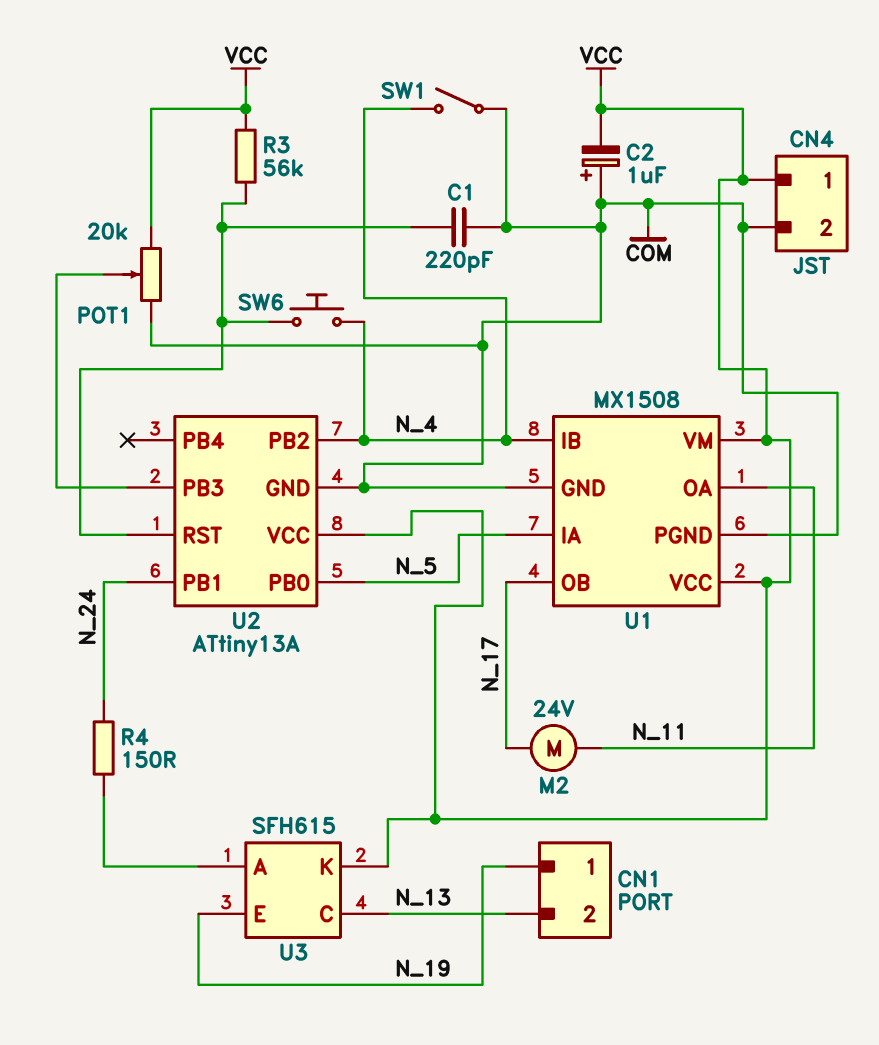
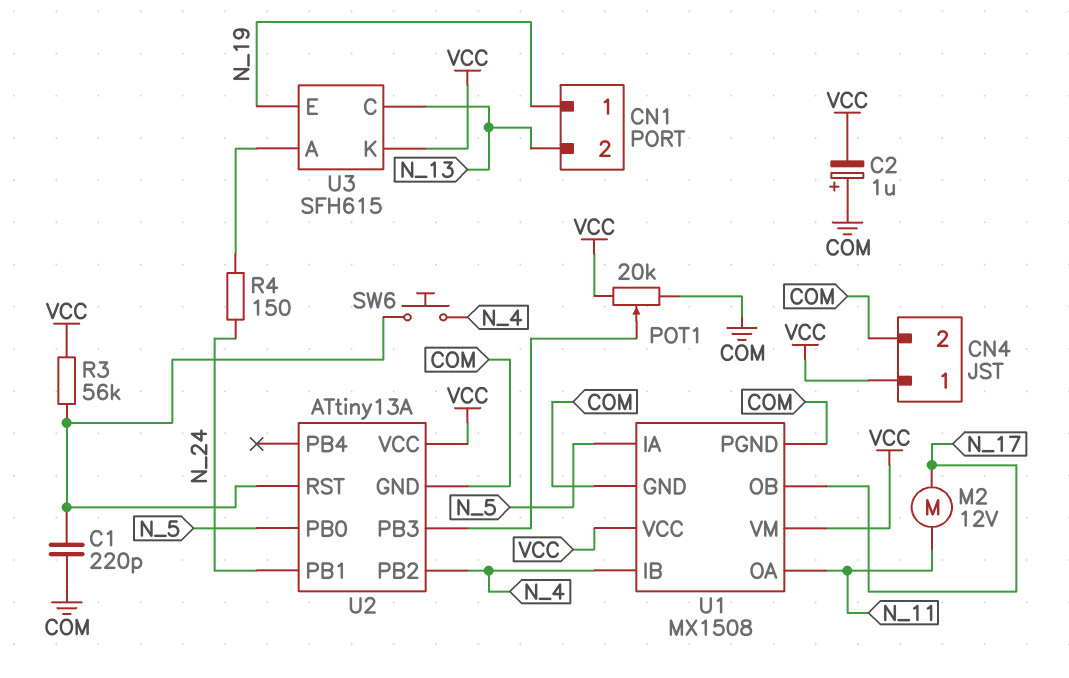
M2: motor 24V (N_11, N_17) -> motor 12V (N_11, N_17)
SW1: switch (COM, N_4) -> none

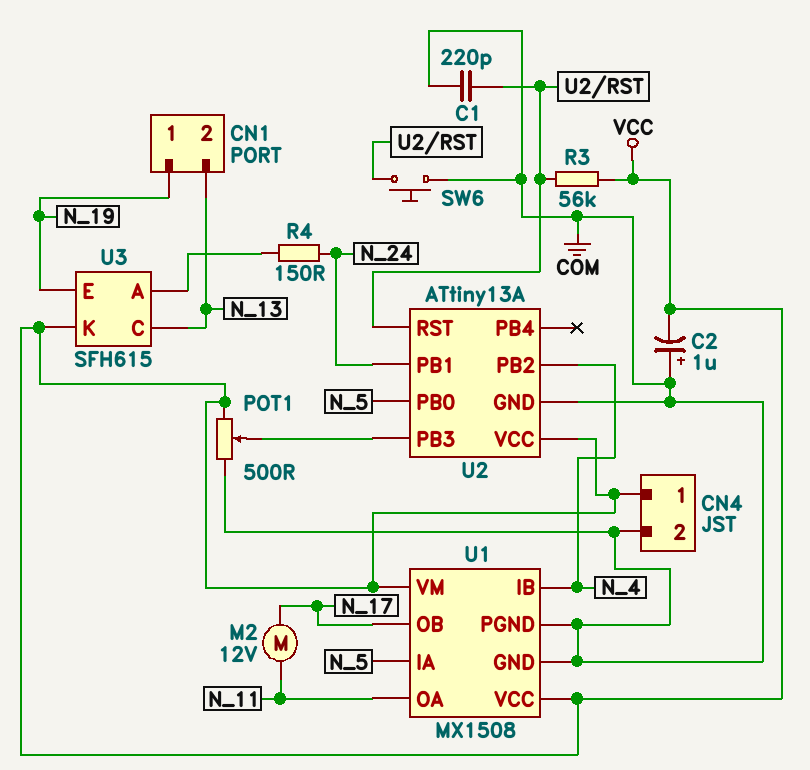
POT1: 20k (COM, VCC, wiper U2/PB3) -> 500 (COM, VCC, wiper U2/PB3)
SW6: button (N_4, U2/RST) -> button (COM, U2/RST)

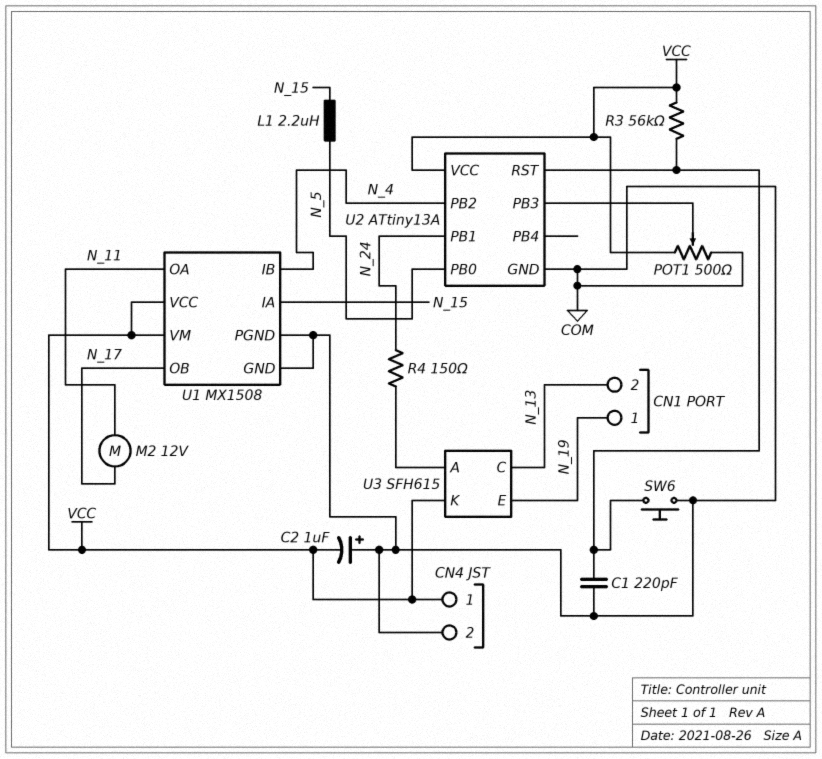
L1: none -> 2.2uH (N_5, N_15)
U1 pin IA: N_5 -> N_15

